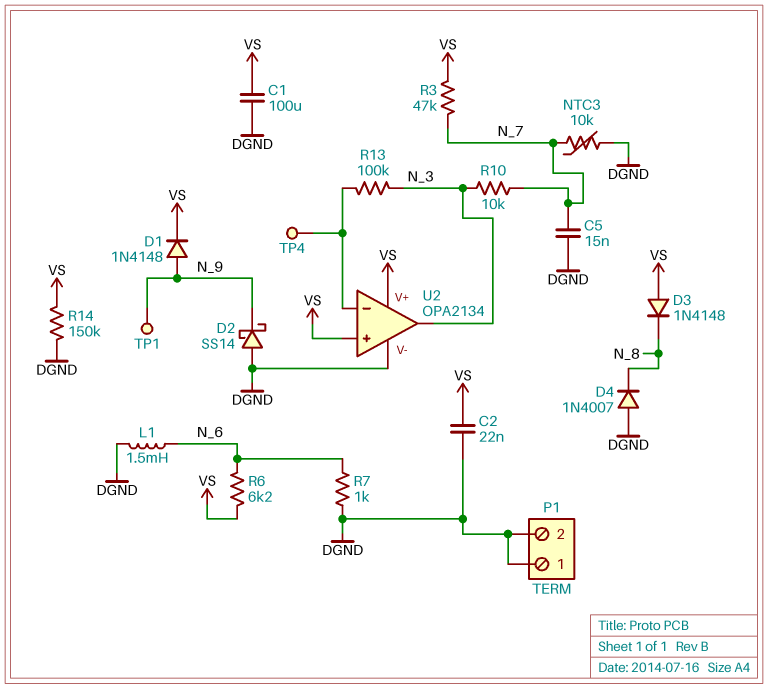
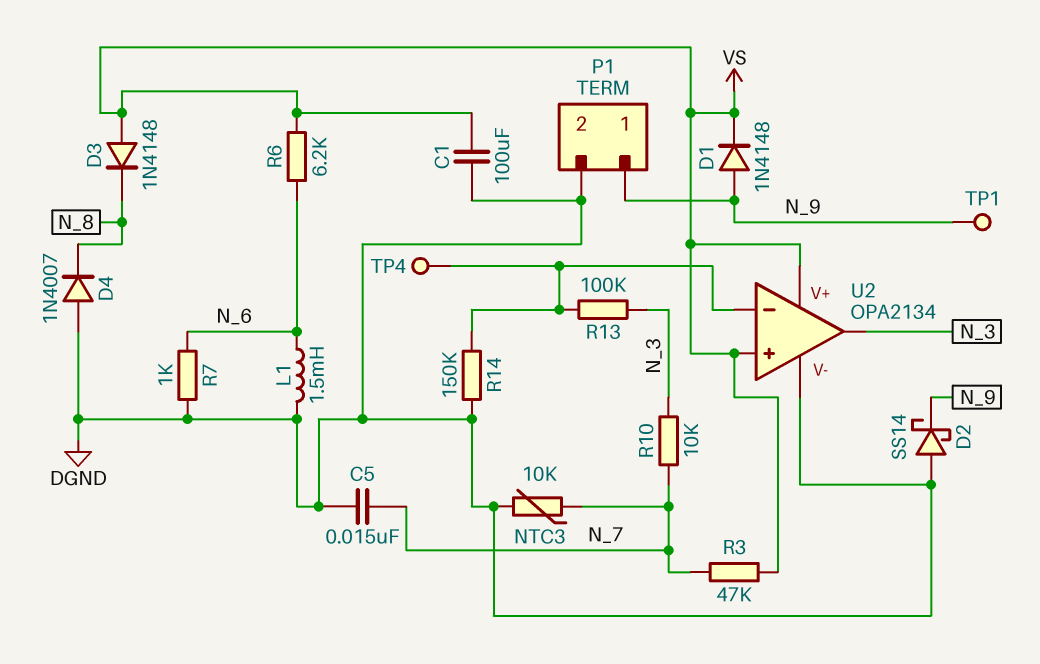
C2: 22nF (DGND, VS) -> none
P1 pin 1: DGND -> N_9
R14: 150k (DGND, VS) -> 150k (DGND, U2/in-)

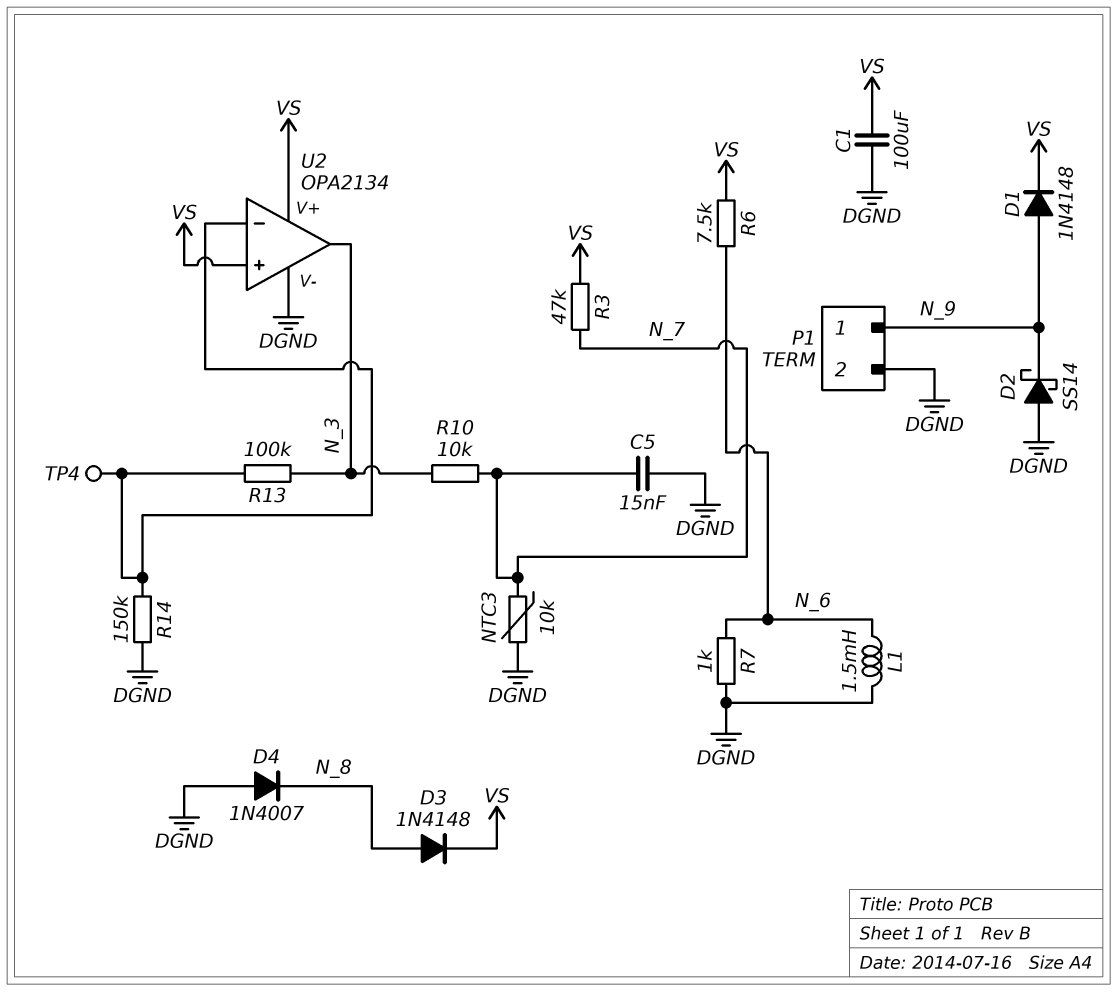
D3: diode 1N4148 (A VS, K N_8) -> diode 1N4148 (A N_8, K VS)
R6: 6.2k (N_6, VS) -> 7.5k (N_6, VS)
TP1: test point (N_9) -> none

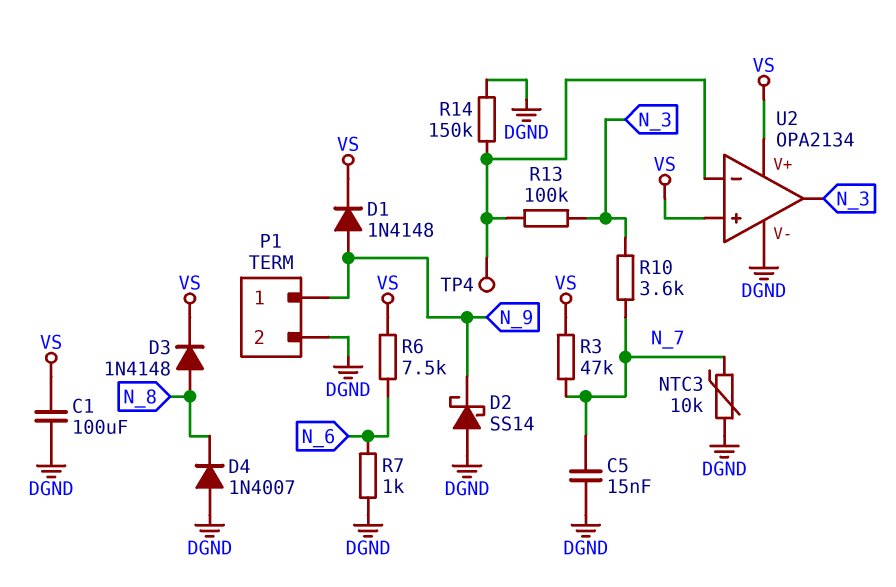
L1: 1.5mH (DGND, N_6) -> none
R10: 10k (N_3, N_7) -> 3.6k (N_3, N_7)

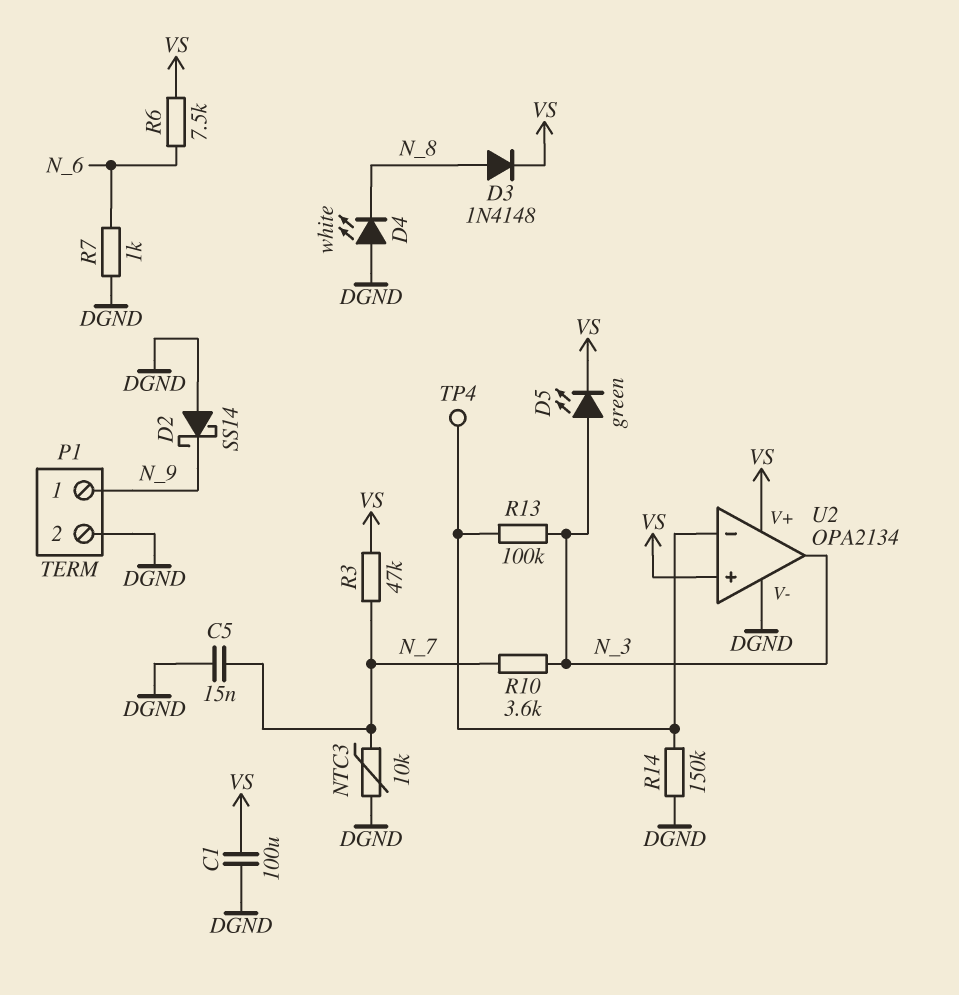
D1: diode 1N4148 (A N_9, K VS) -> none
D4: diode 1N4007 (A DGND, K N_8) -> LED white (A DGND, K N_8)
D5: none -> LED green (A N_3, K VS)

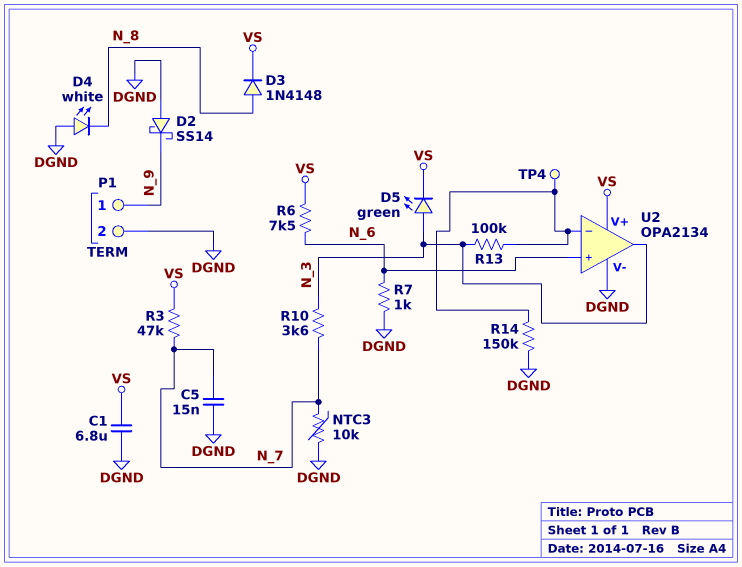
C1: 100uF (DGND, VS) -> 6.8uF (DGND, VS)
U2 pin in+: VS -> N_6

